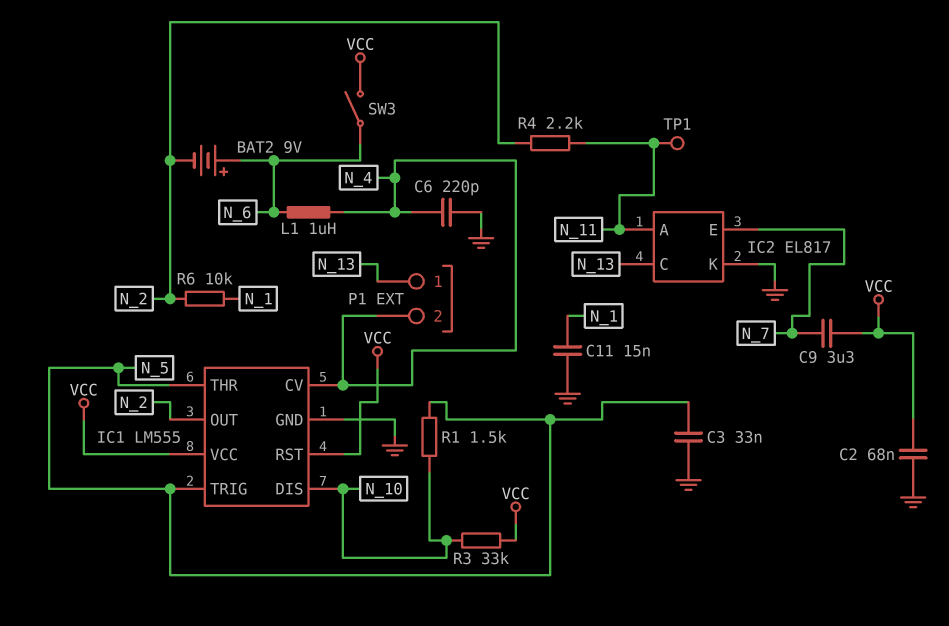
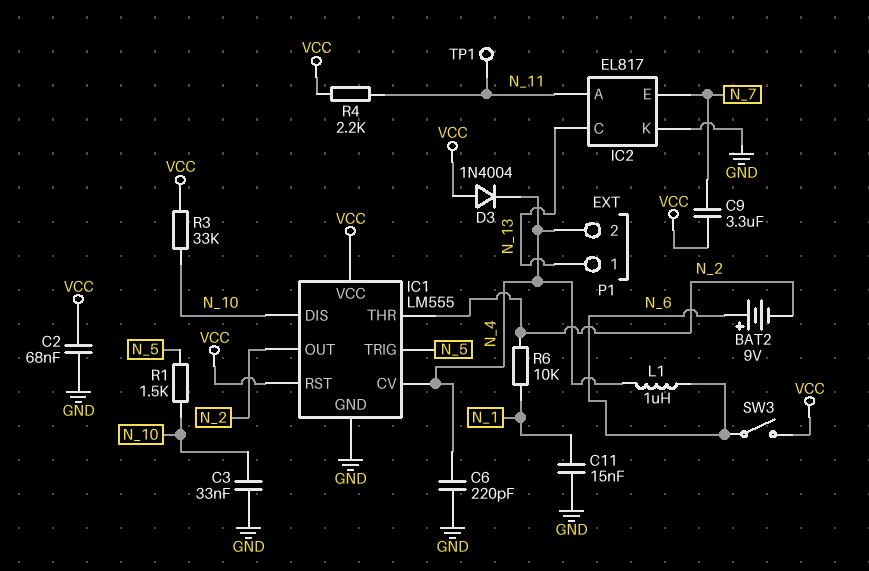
C3: 33nF (GND, N_5) -> 33nF (GND, N_10)
D3: none -> diode 1N4004 (A VCC, K N_4)
IC1 pin THR: N_5 -> N_2
R4: 2.2k (N_2, N_11) -> 2.2k (N_11, VCC)

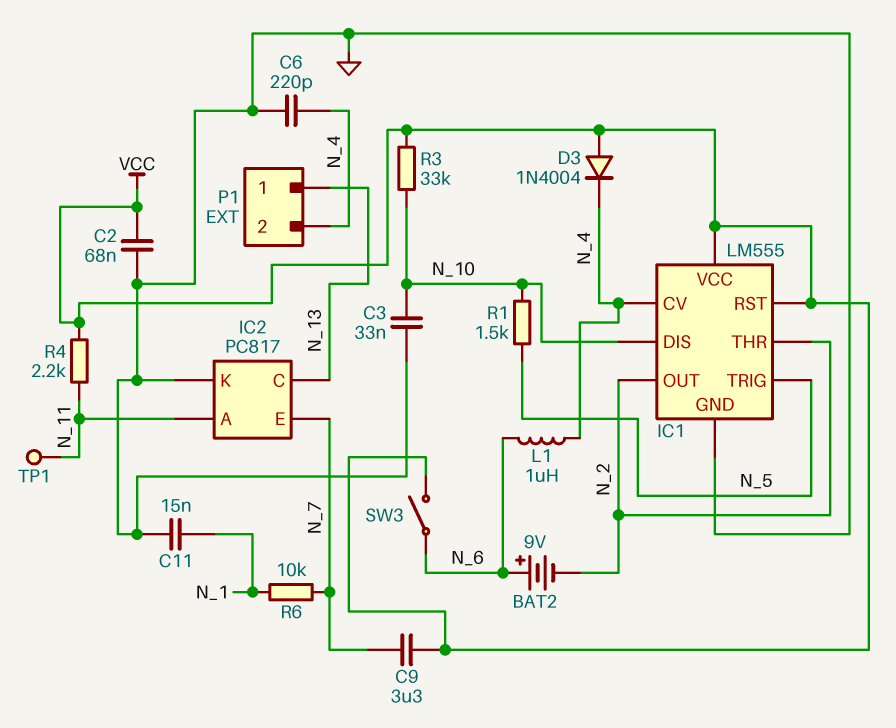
IC2: EL817 -> PC817
R6: 10k (N_1, N_2) -> 10k (N_1, N_7)

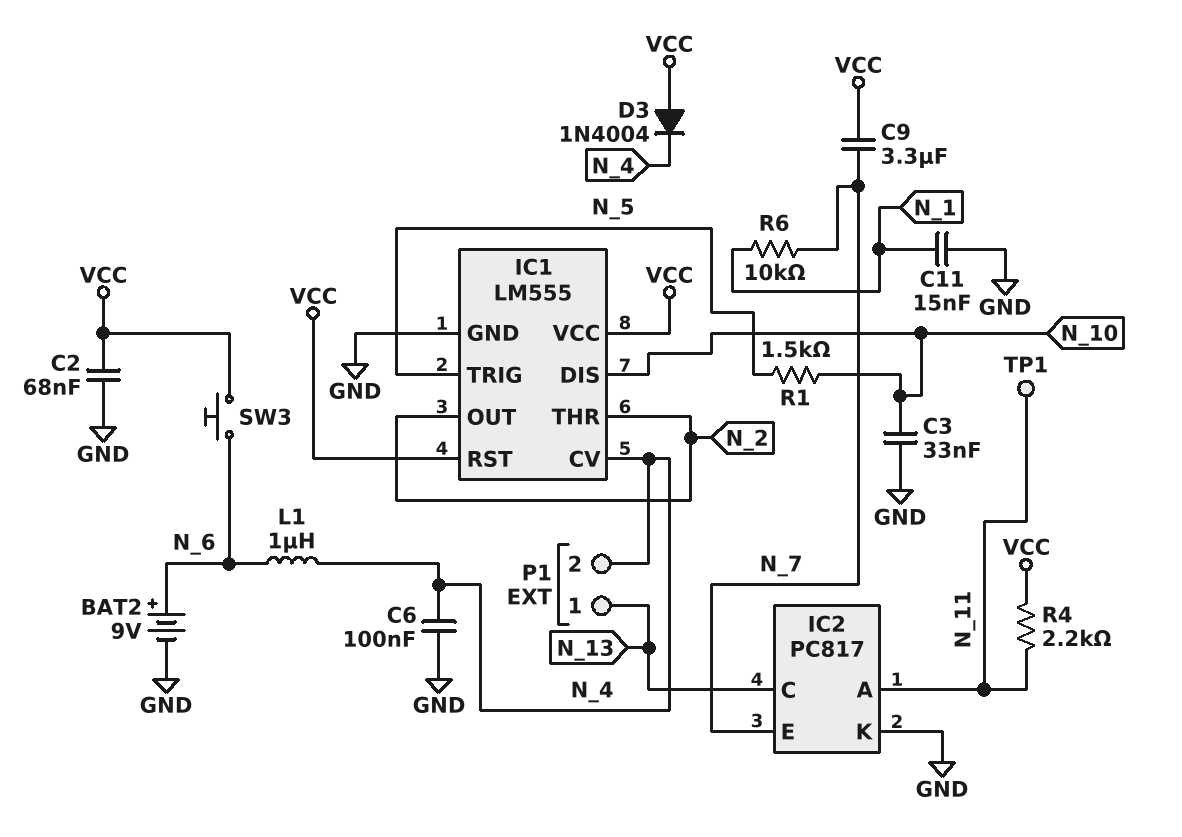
BAT2: 9V (plus N_6, minus N_2) -> 9V (plus N_6, minus GND)
C6: 220pF (GND, N_4) -> 100nF (GND, N_4)
R3: 33k (N_10, VCC) -> none
SW3: switch (N_6, VCC) -> button (N_6, VCC)

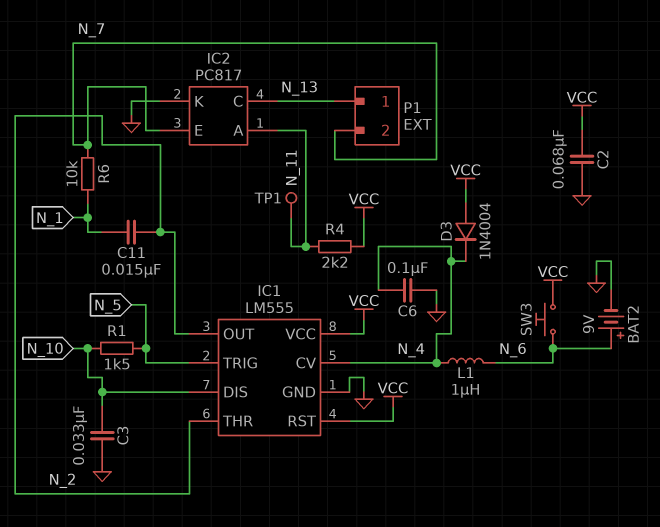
C9: 3.3uF (N_7, VCC) -> none
C11: 15nF (GND, N_1) -> 15nF (N_1, N_2)
P1 pin 2: N_4 -> N_7

